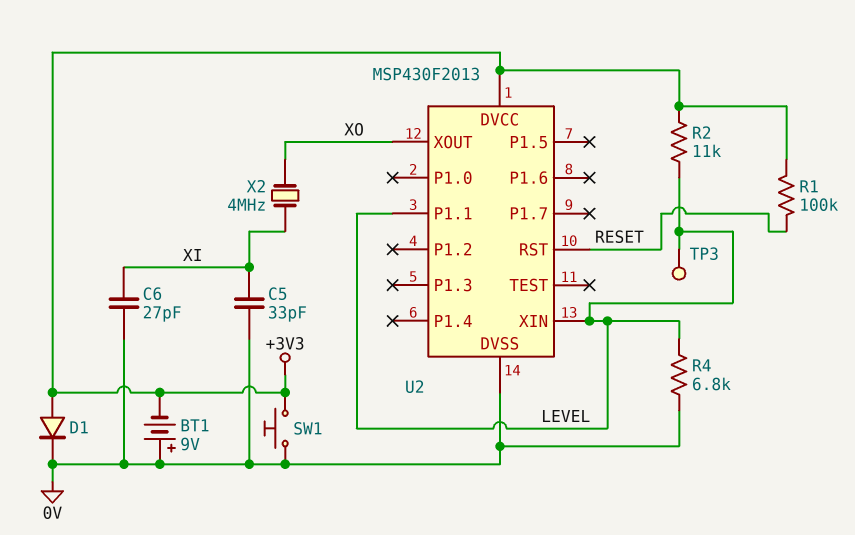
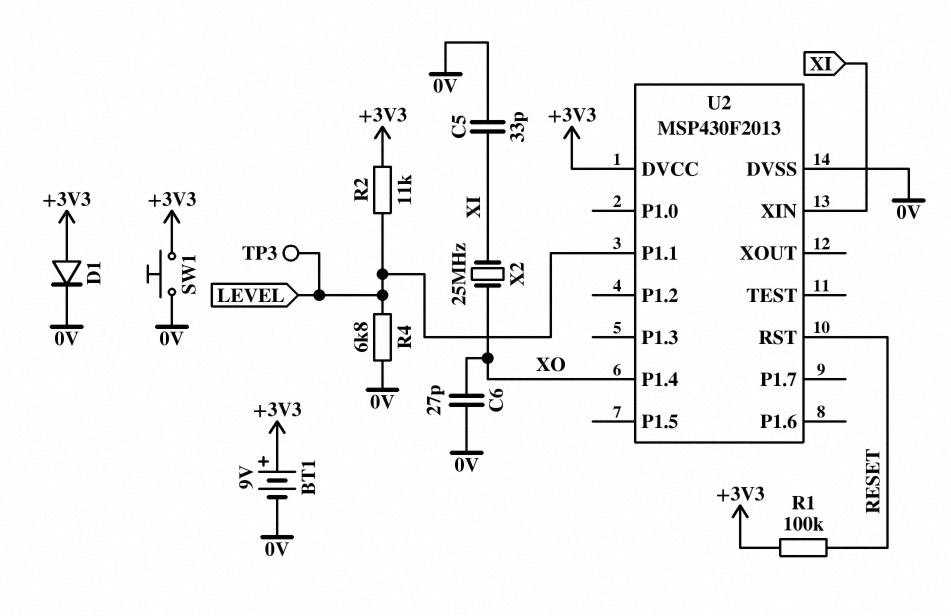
BT1: 9V (plus 0V, minus +3V3) -> 9V (plus +3V3, minus 0V)
C6: 27pF (0V, XI) -> 27pF (0V, XO)
U2 pin P1.4: none -> XO
U2 pin XIN: LEVEL -> XI
U2 pin XOUT: XO -> none
X2: 4MHz (XI, XO) -> 25MHz (XI, XO)

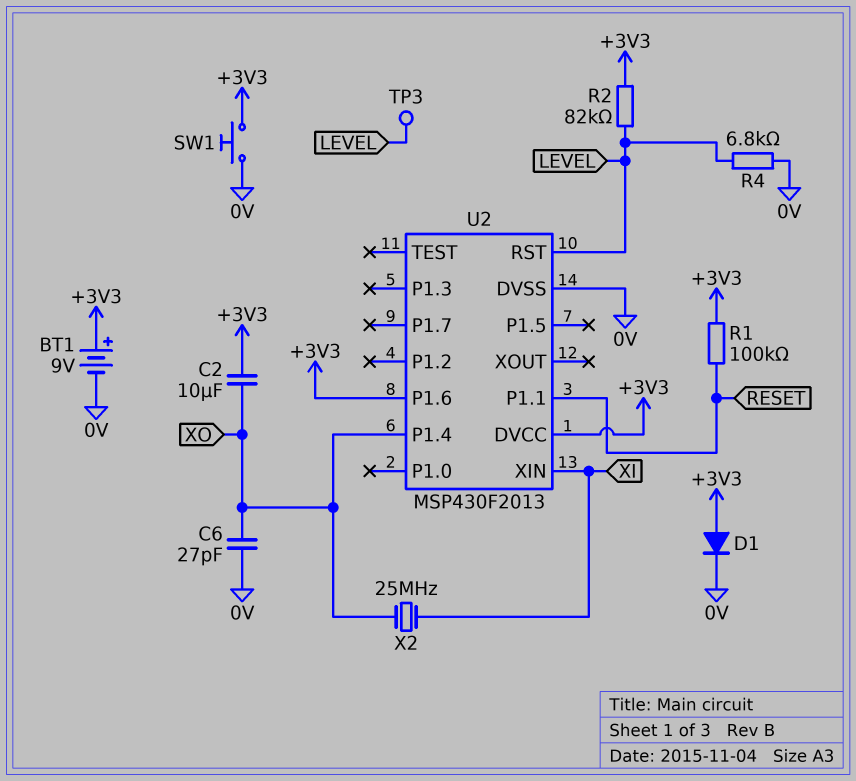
C2: none -> 10uF (+3V3, XO)
C5: 33pF (0V, XI) -> none
R2: 11k (+3V3, LEVEL) -> 82k (+3V3, LEVEL)
U2 pin P1.1: LEVEL -> RESET
U2 pin P1.6: none -> +3V3
U2 pin RST: RESET -> LEVEL

